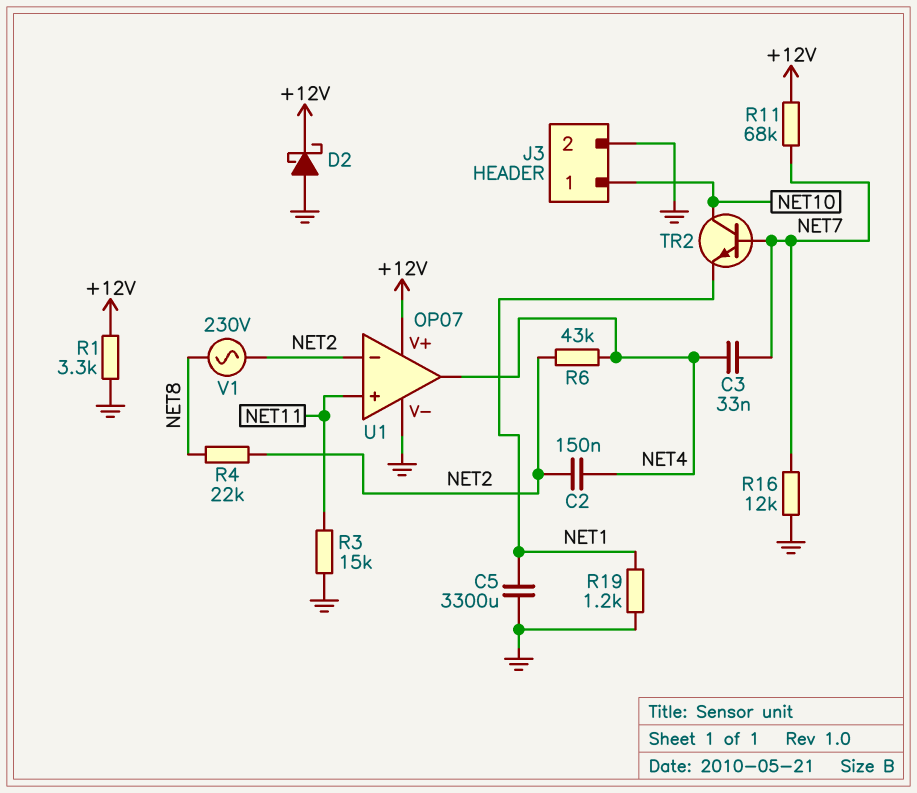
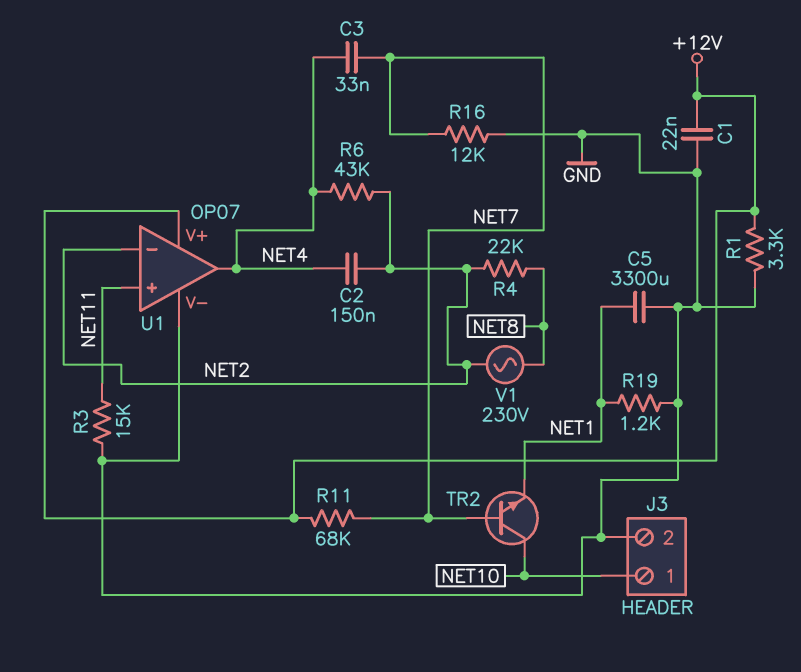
C1: none -> 22nF (+12V, GND)
D2: schottky (A GND, K +12V) -> none

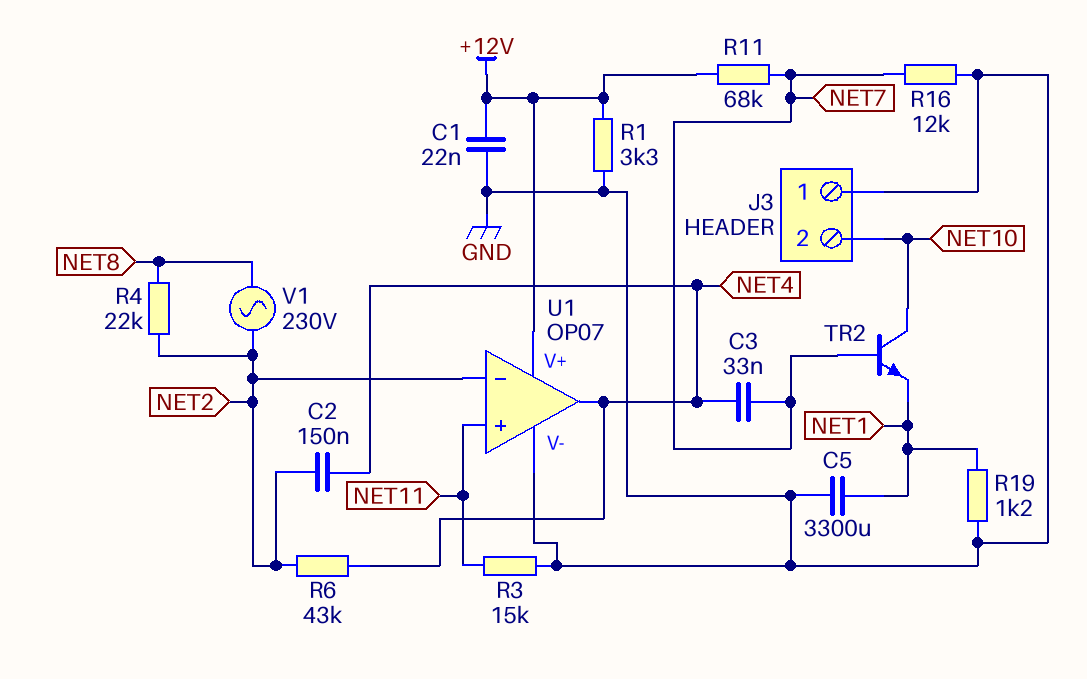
J3 pin 1: NET10 -> GND
J3 pin 2: GND -> NET10

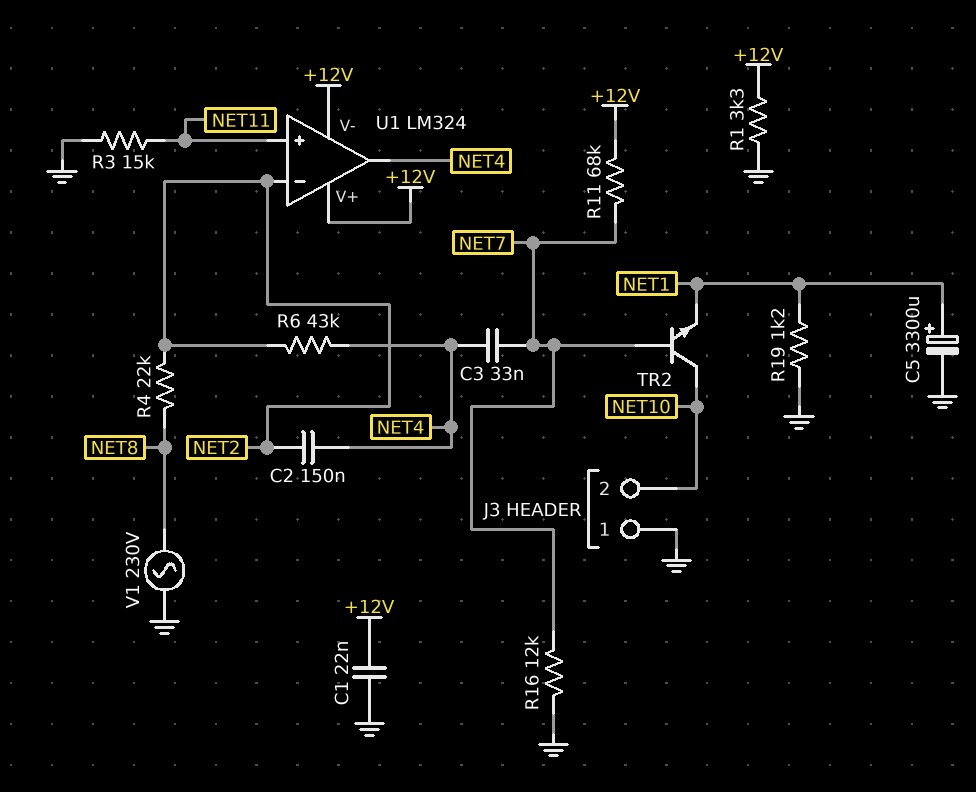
C5: 3300uF (GND, NET1) -> 3300uF (plus NET1, minus GND)
U1: OP07 -> LM324
U1 pin V-: GND -> +12V
V1: AC 230V (NET2, NET8) -> AC 230V (GND, NET8)

